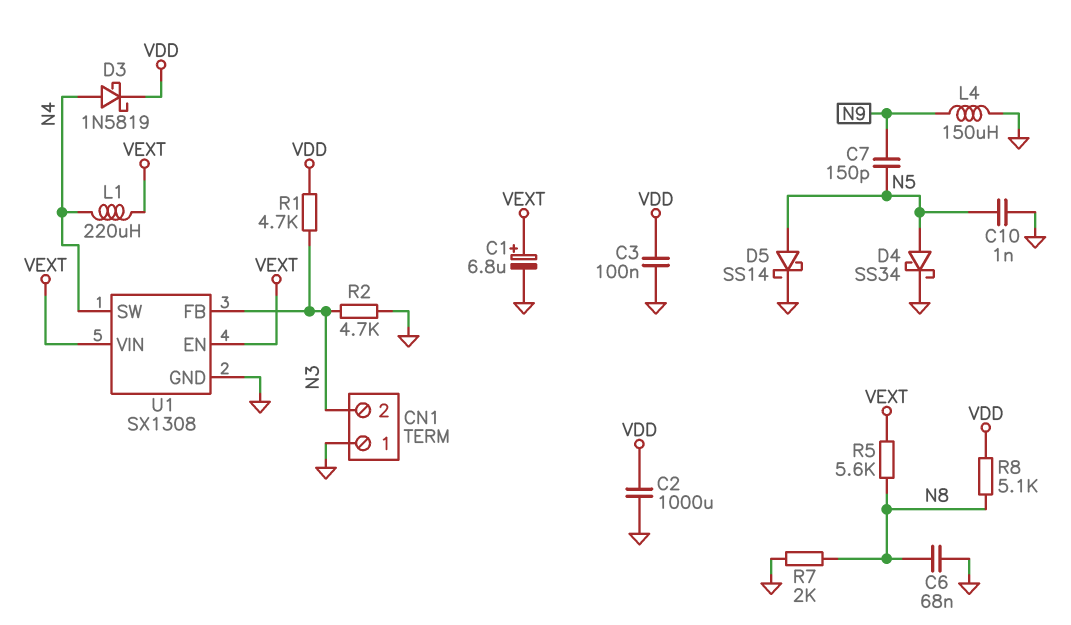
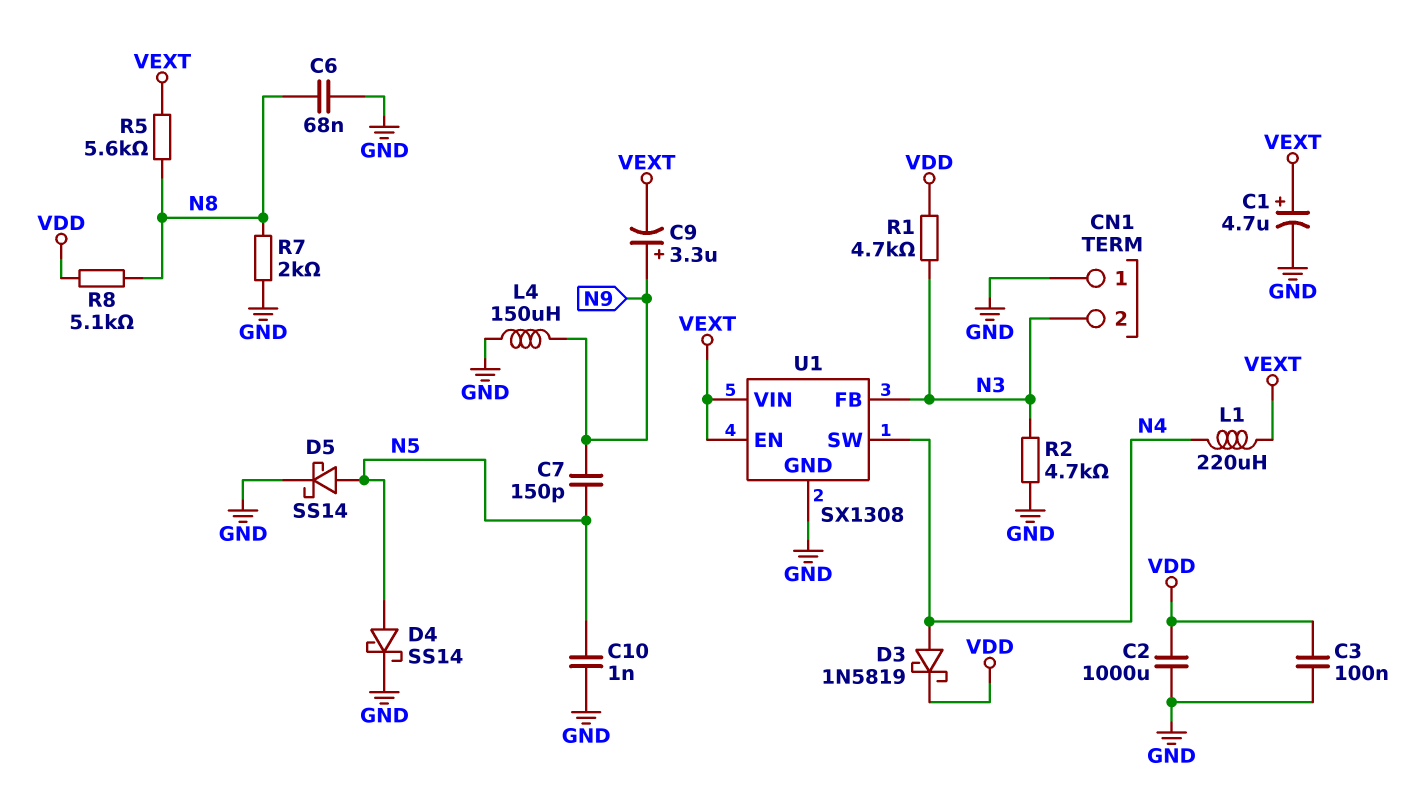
C1: 6.8uF (plus VEXT, minus GND) -> 4.7uF (plus VEXT, minus GND)
C9: none -> 3.3uF (plus N9, minus VEXT)
D4: schottky SS34 (A N5, K GND) -> schottky SS14 (A N5, K GND)

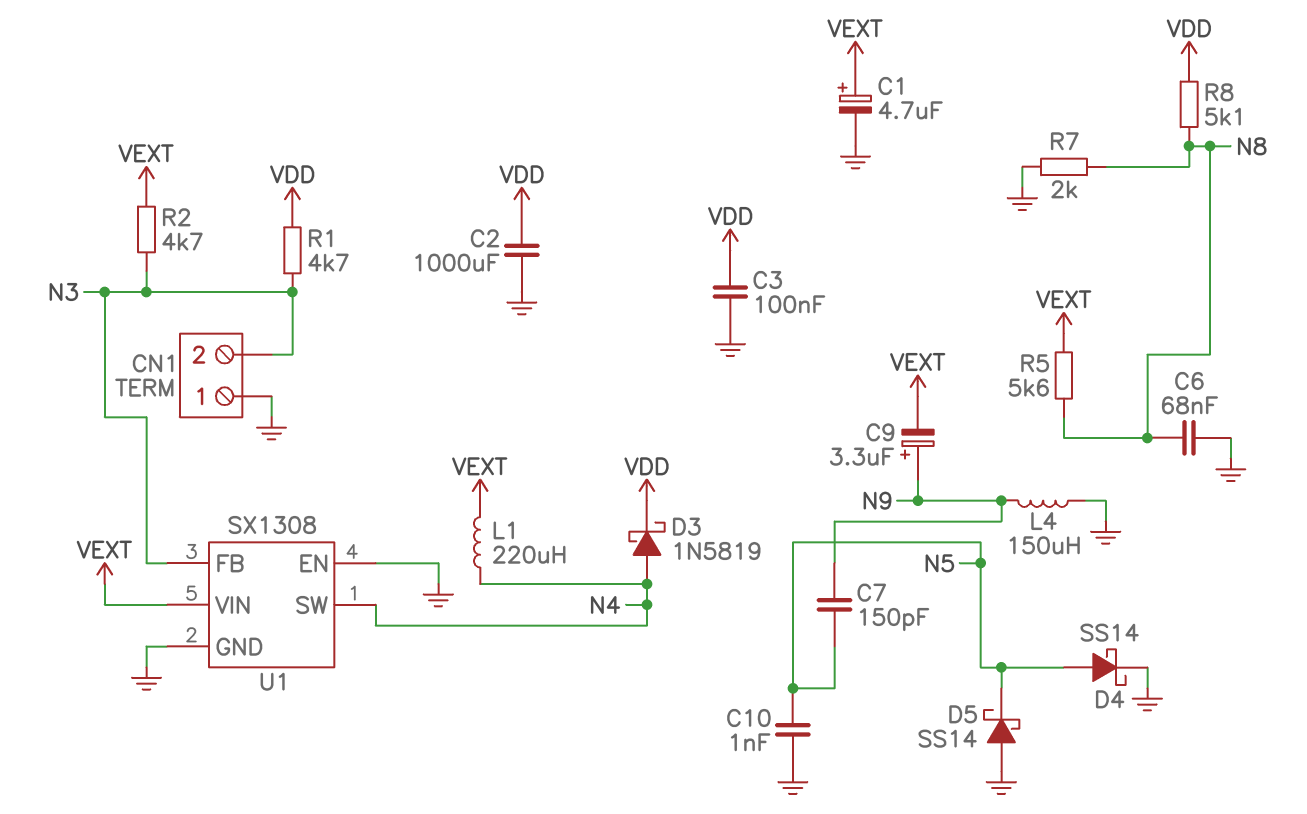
D5: schottky SS14 (A N5, K GND) -> schottky SS14 (A GND, K N5)
R2: 4.7k (GND, N3) -> 4.7k (N3, VEXT)
U1 pin EN: VEXT -> GND

